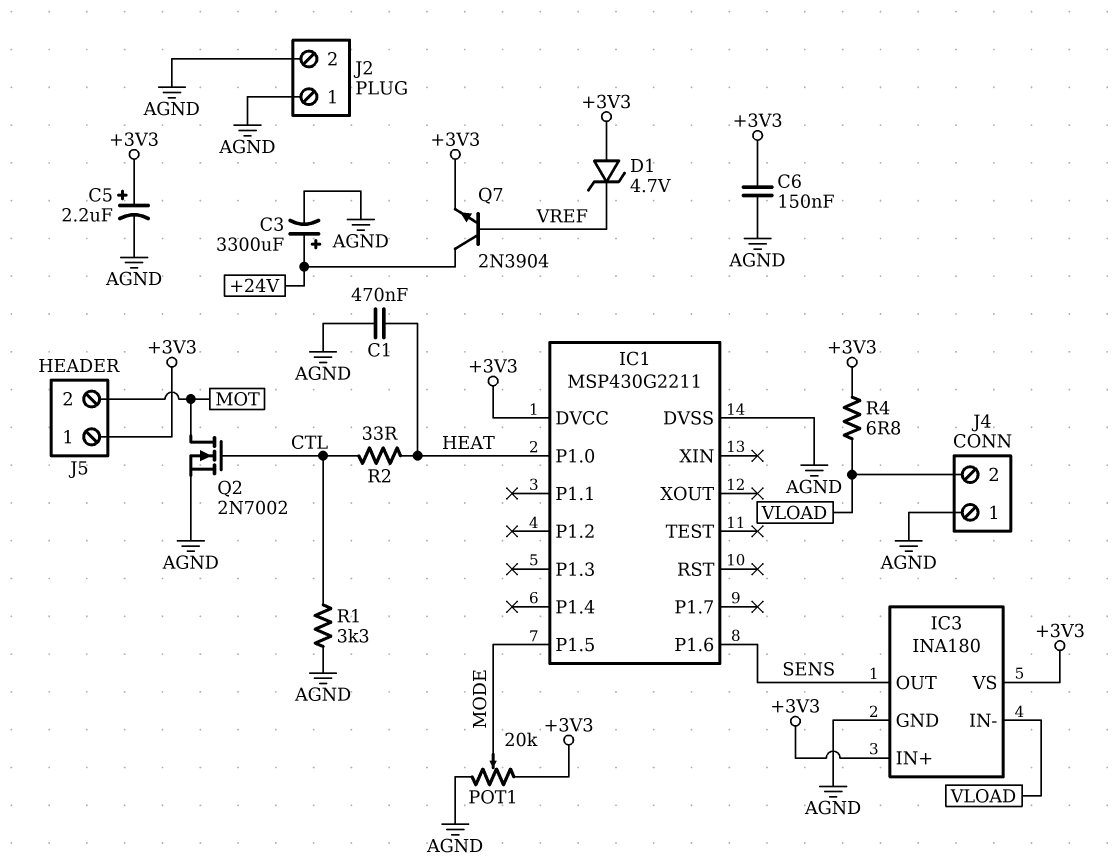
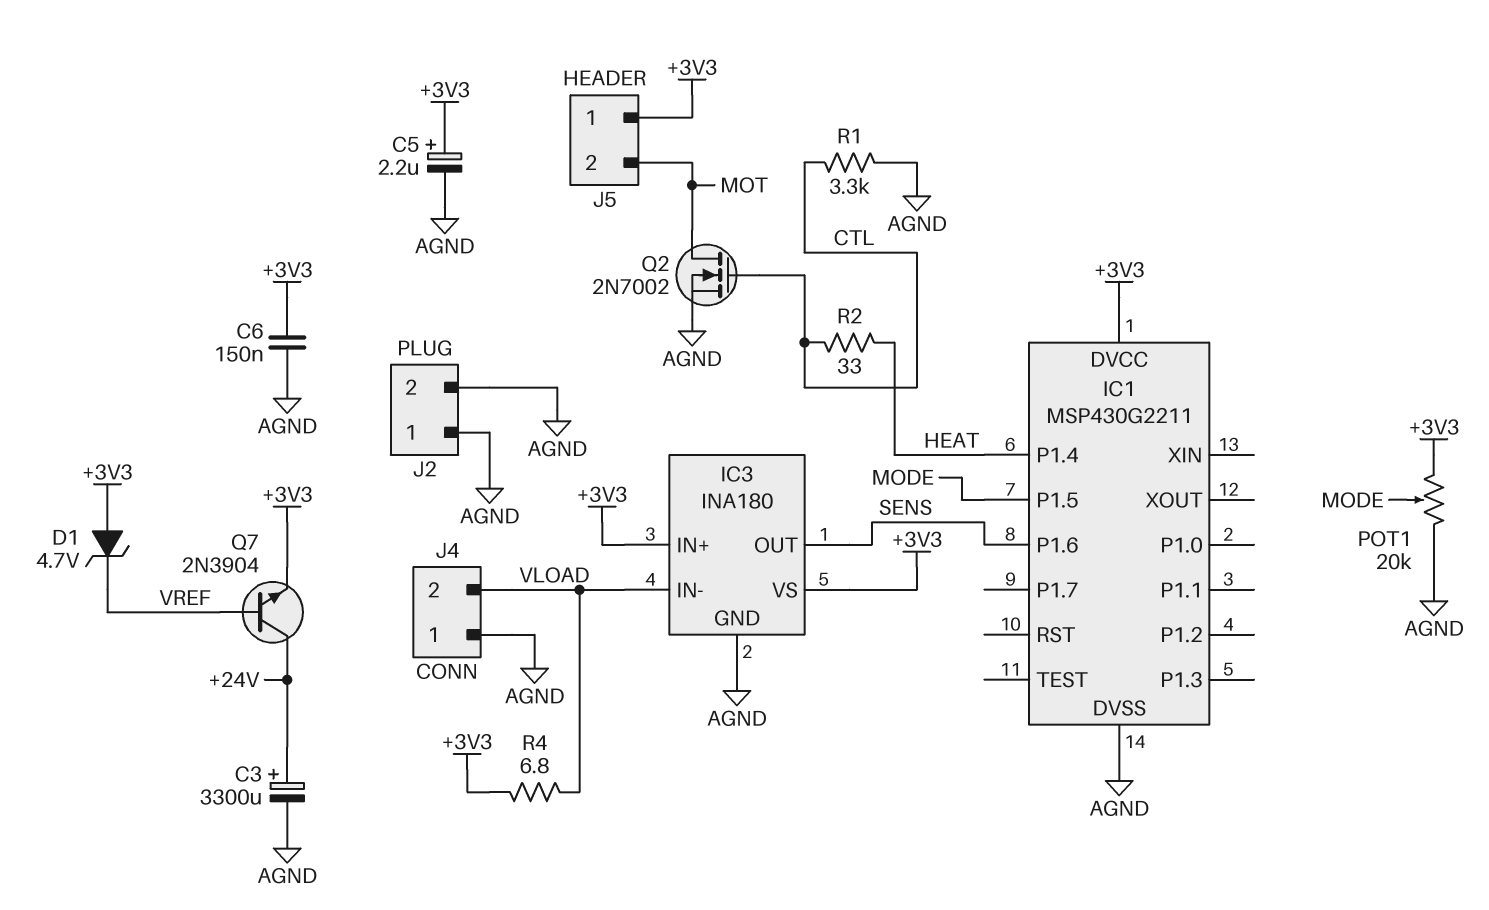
C1: 470nF (AGND, HEAT) -> none
IC1 pin P1.0: HEAT -> none
IC1 pin P1.4: none -> HEAT

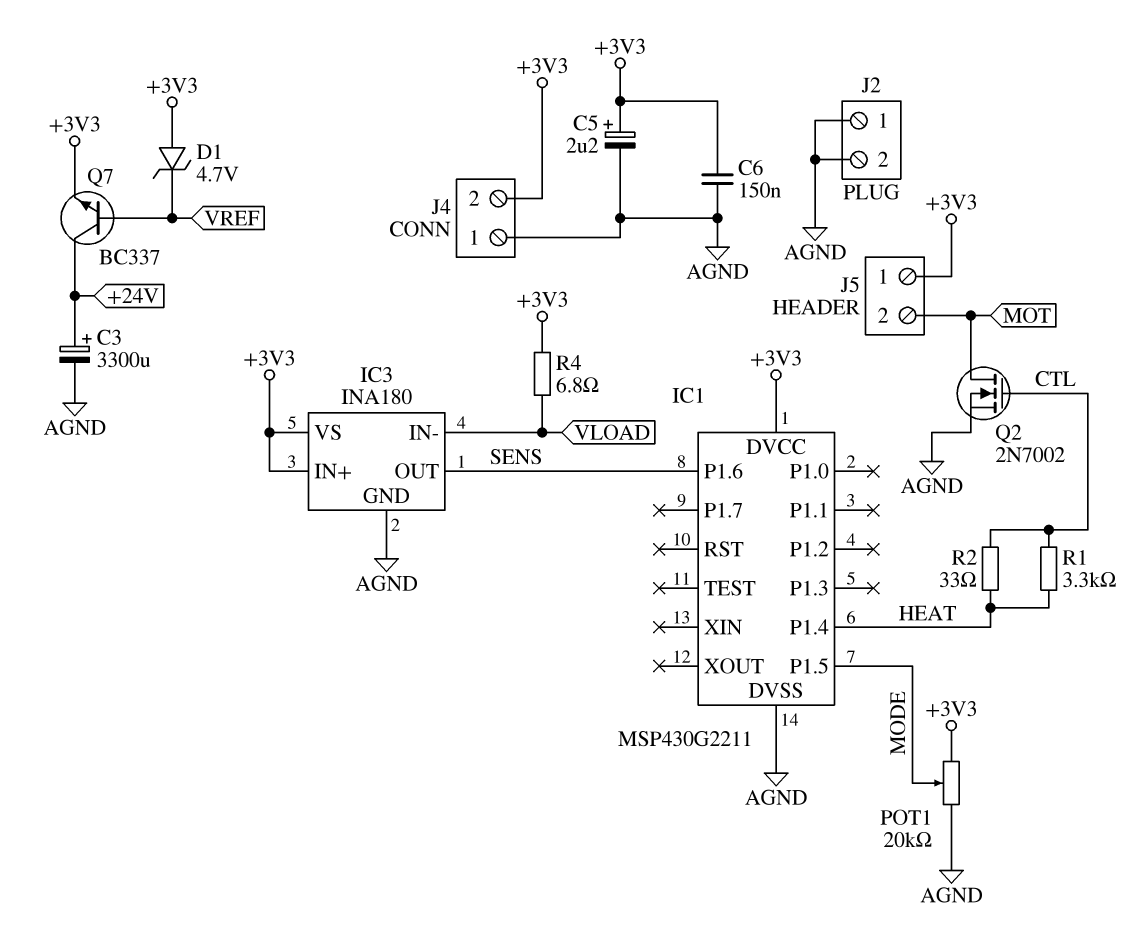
J4 pin 2: VLOAD -> +3V3
Q7: NPN 2N3904 (B VREF, C +24V, E +3V3) -> NPN BC337 (B VREF, C +24V, E +3V3)
R1: 3.3k (AGND, CTL) -> 3.3k (CTL, HEAT)

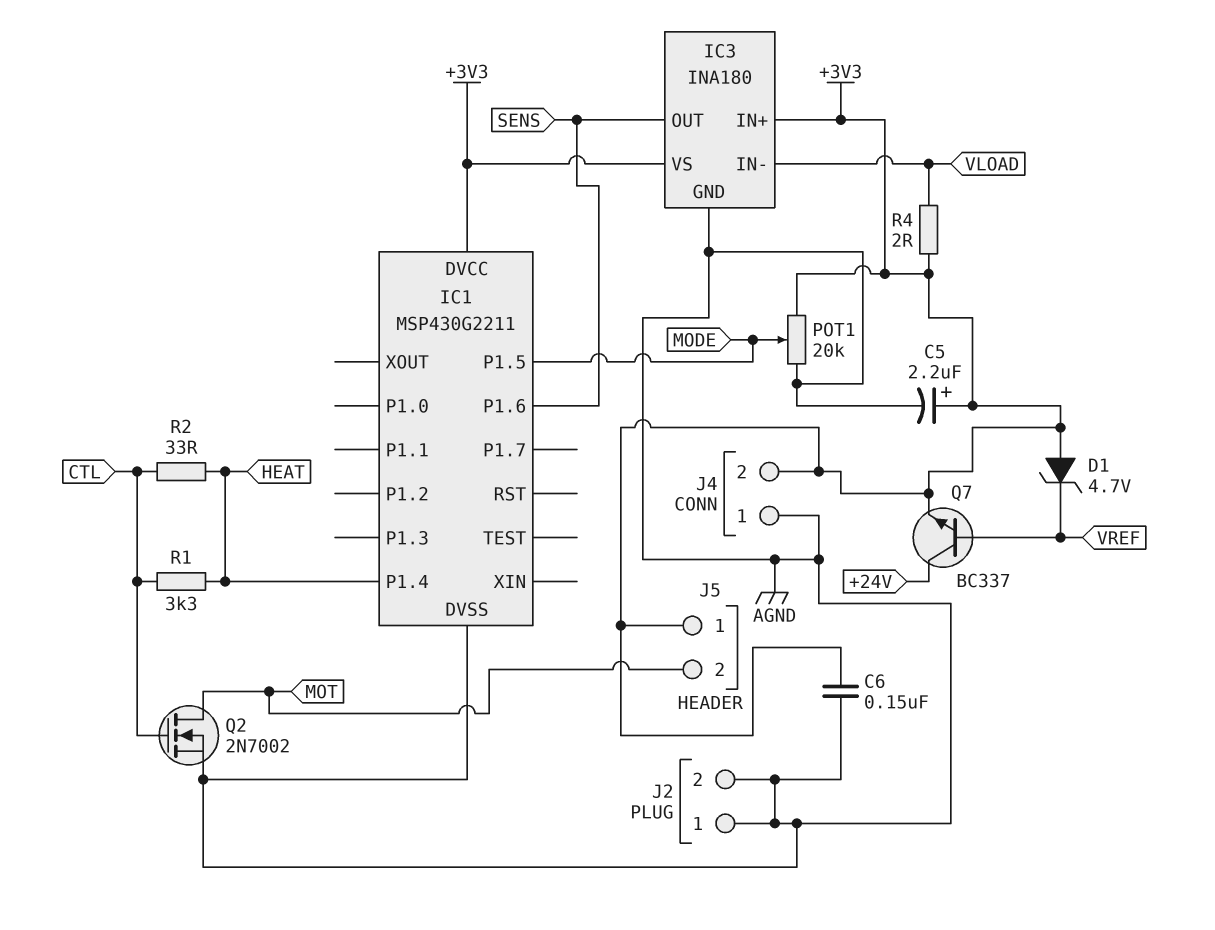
C3: 3300uF (plus +24V, minus AGND) -> none
R4: 6.8 (+3V3, VLOAD) -> 2 (+3V3, VLOAD)

